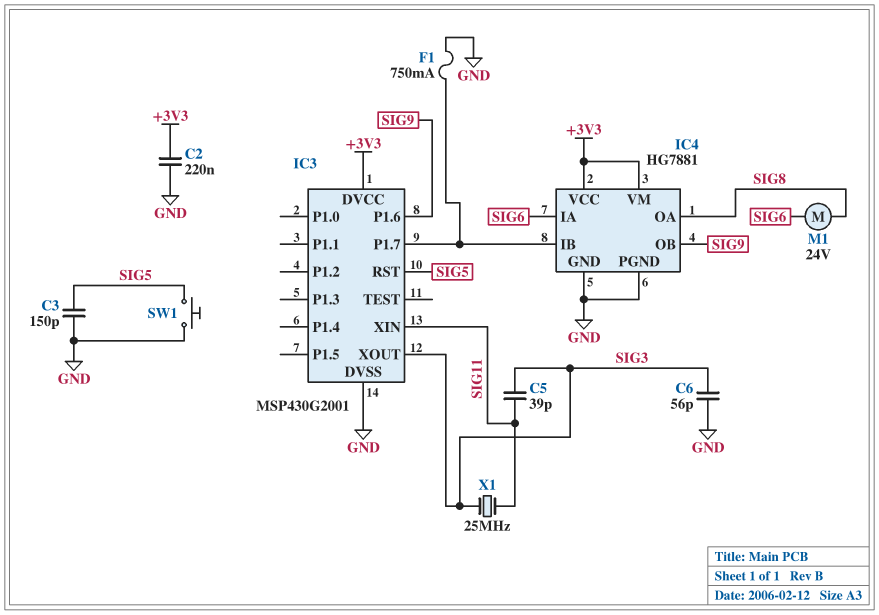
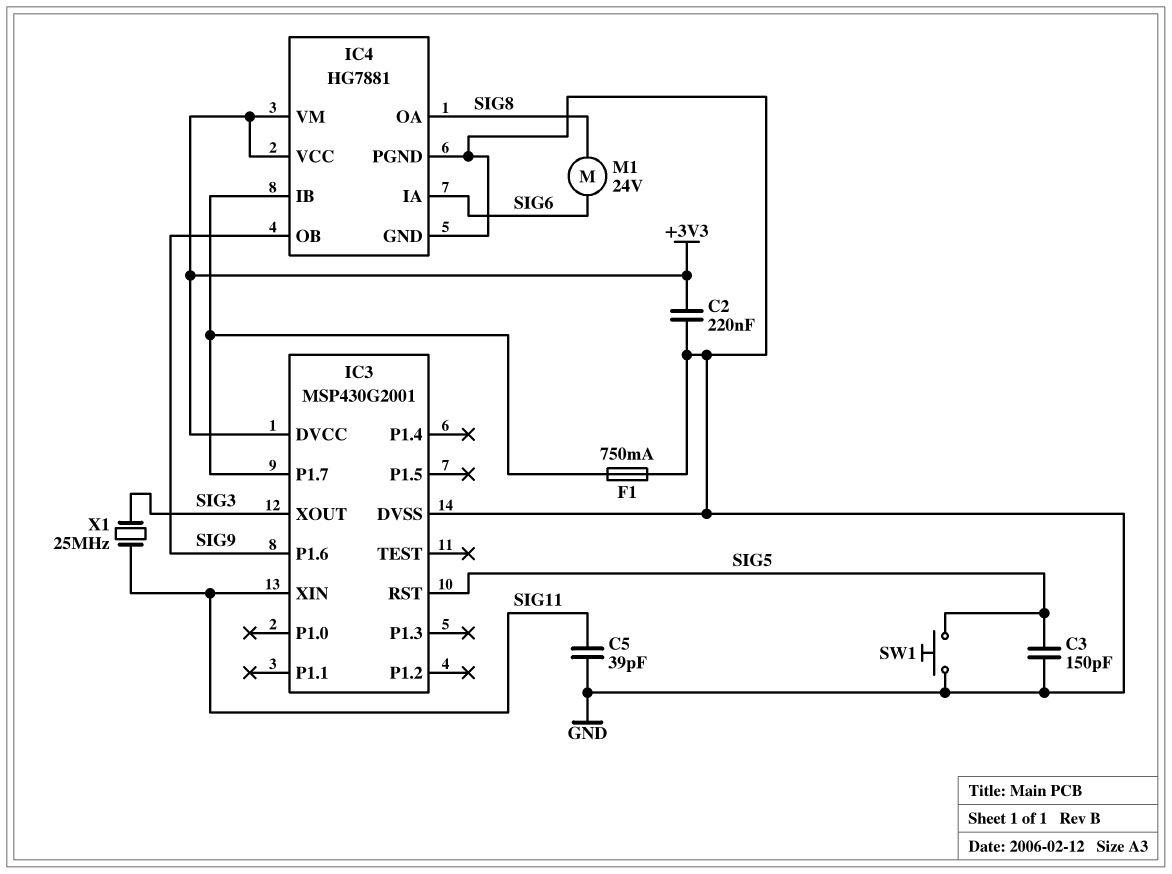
C5: 39pF (SIG3, SIG11) -> 39pF (GND, SIG11)
C6: 56pF (GND, SIG3) -> none

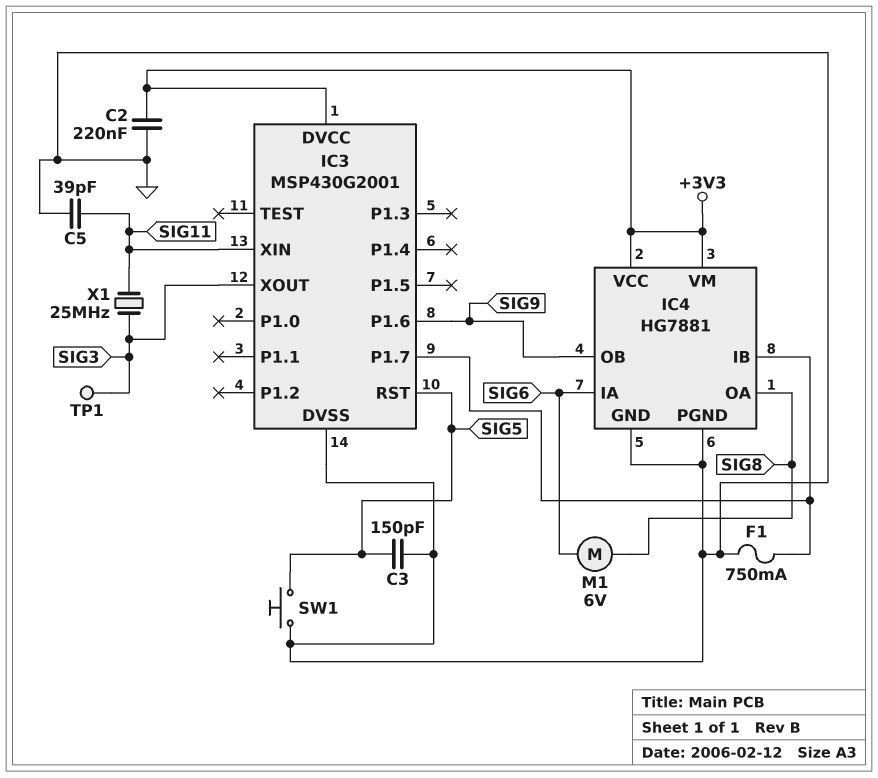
M1: motor 24V (SIG6, SIG8) -> motor 6V (SIG6, SIG8)
TP1: none -> test point (SIG3)

